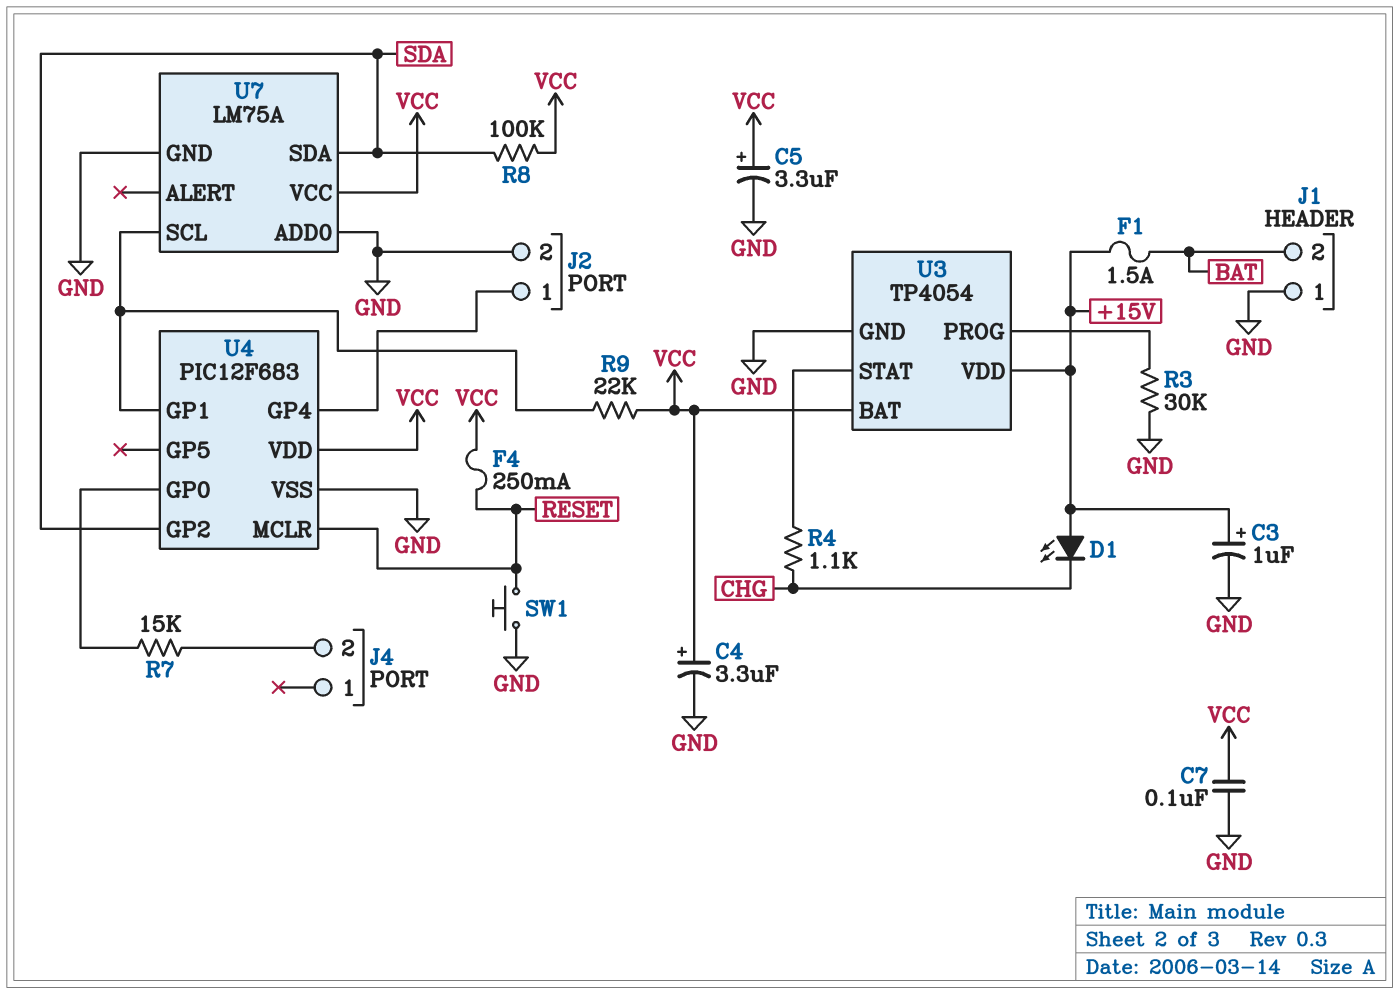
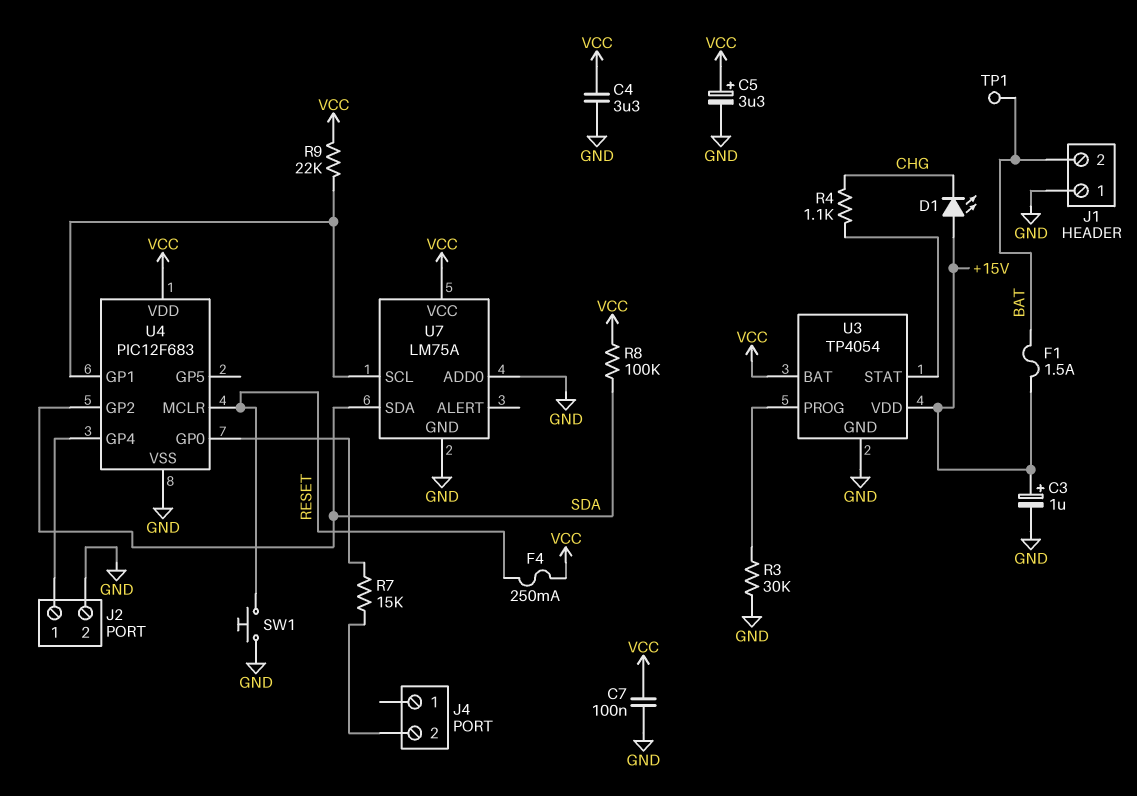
C4: 3.3uF (plus VCC, minus GND) -> 3.3uF (GND, VCC)
TP1: none -> test point (BAT)

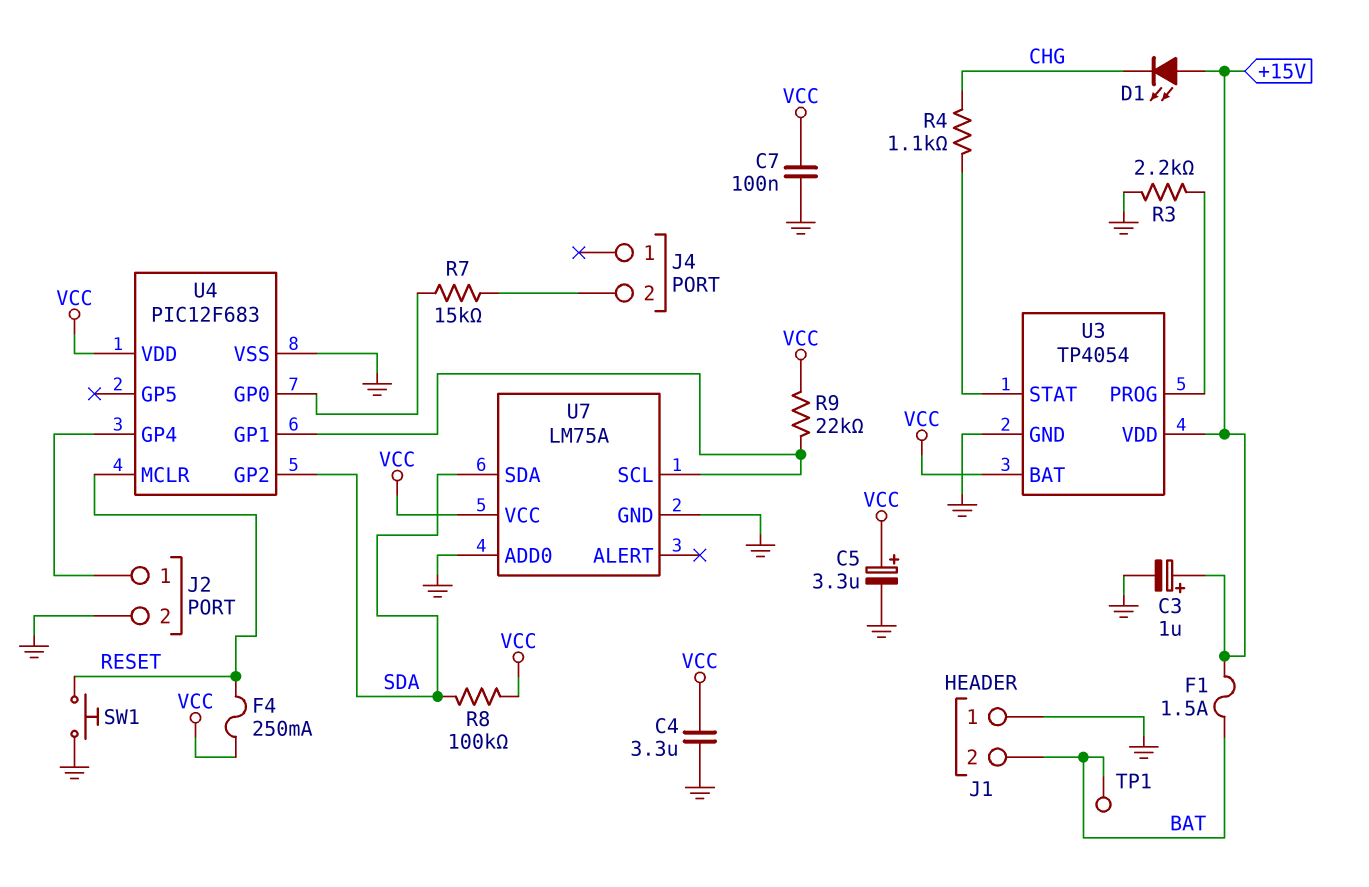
R3: 30k (GND, U3/PROG) -> 2.2k (GND, U3/PROG)

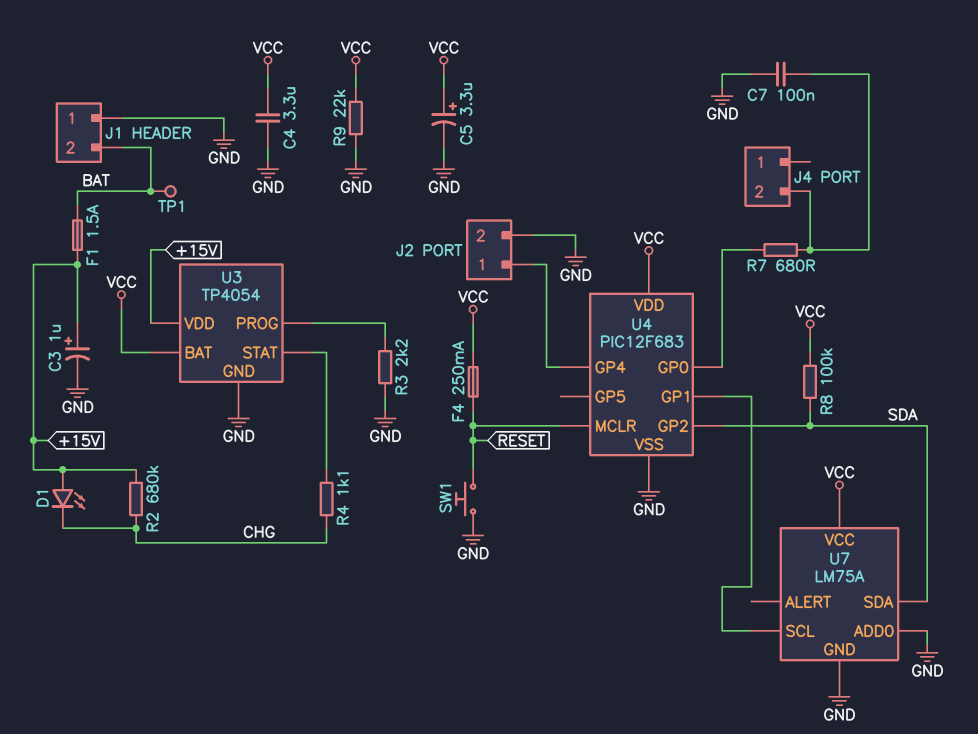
C7: 100nF (GND, VCC) -> 100nF (GND, J4/2)
R2: none -> 680k (+15V, CHG)
R7: 15k (J4/2, U4/GP0) -> 680 (J4/2, U4/GP0)
R9: 22k (U4/GP1, VCC) -> 22k (GND, VCC)

